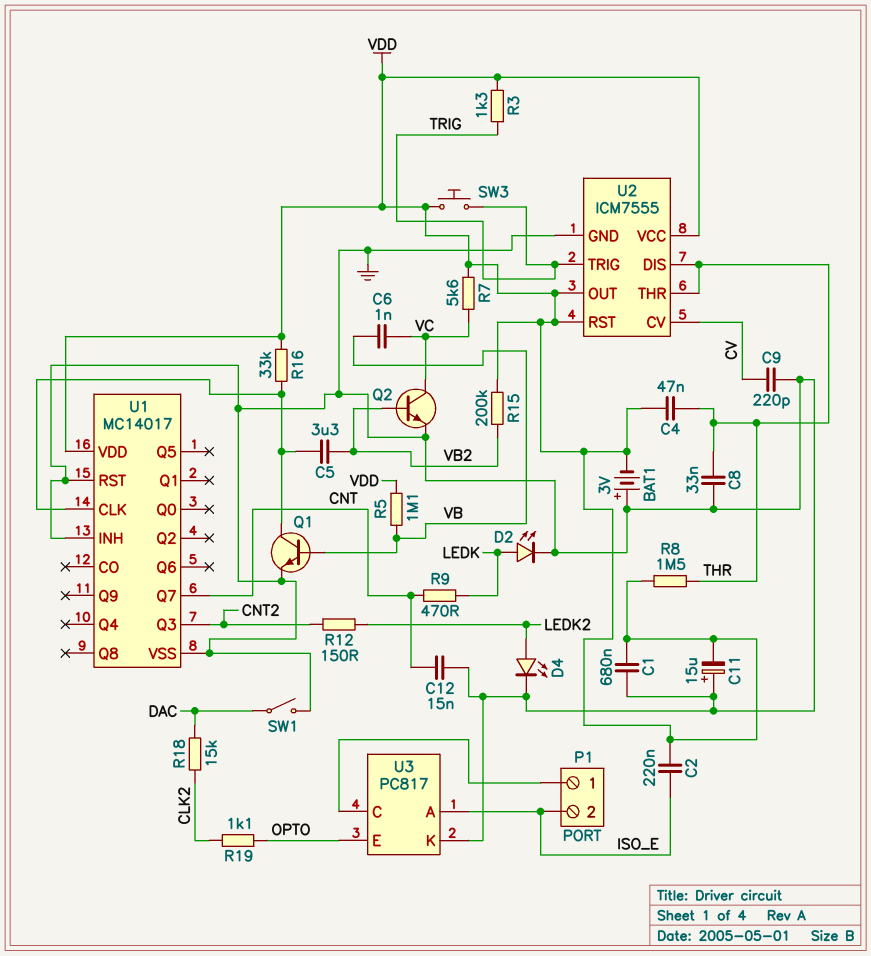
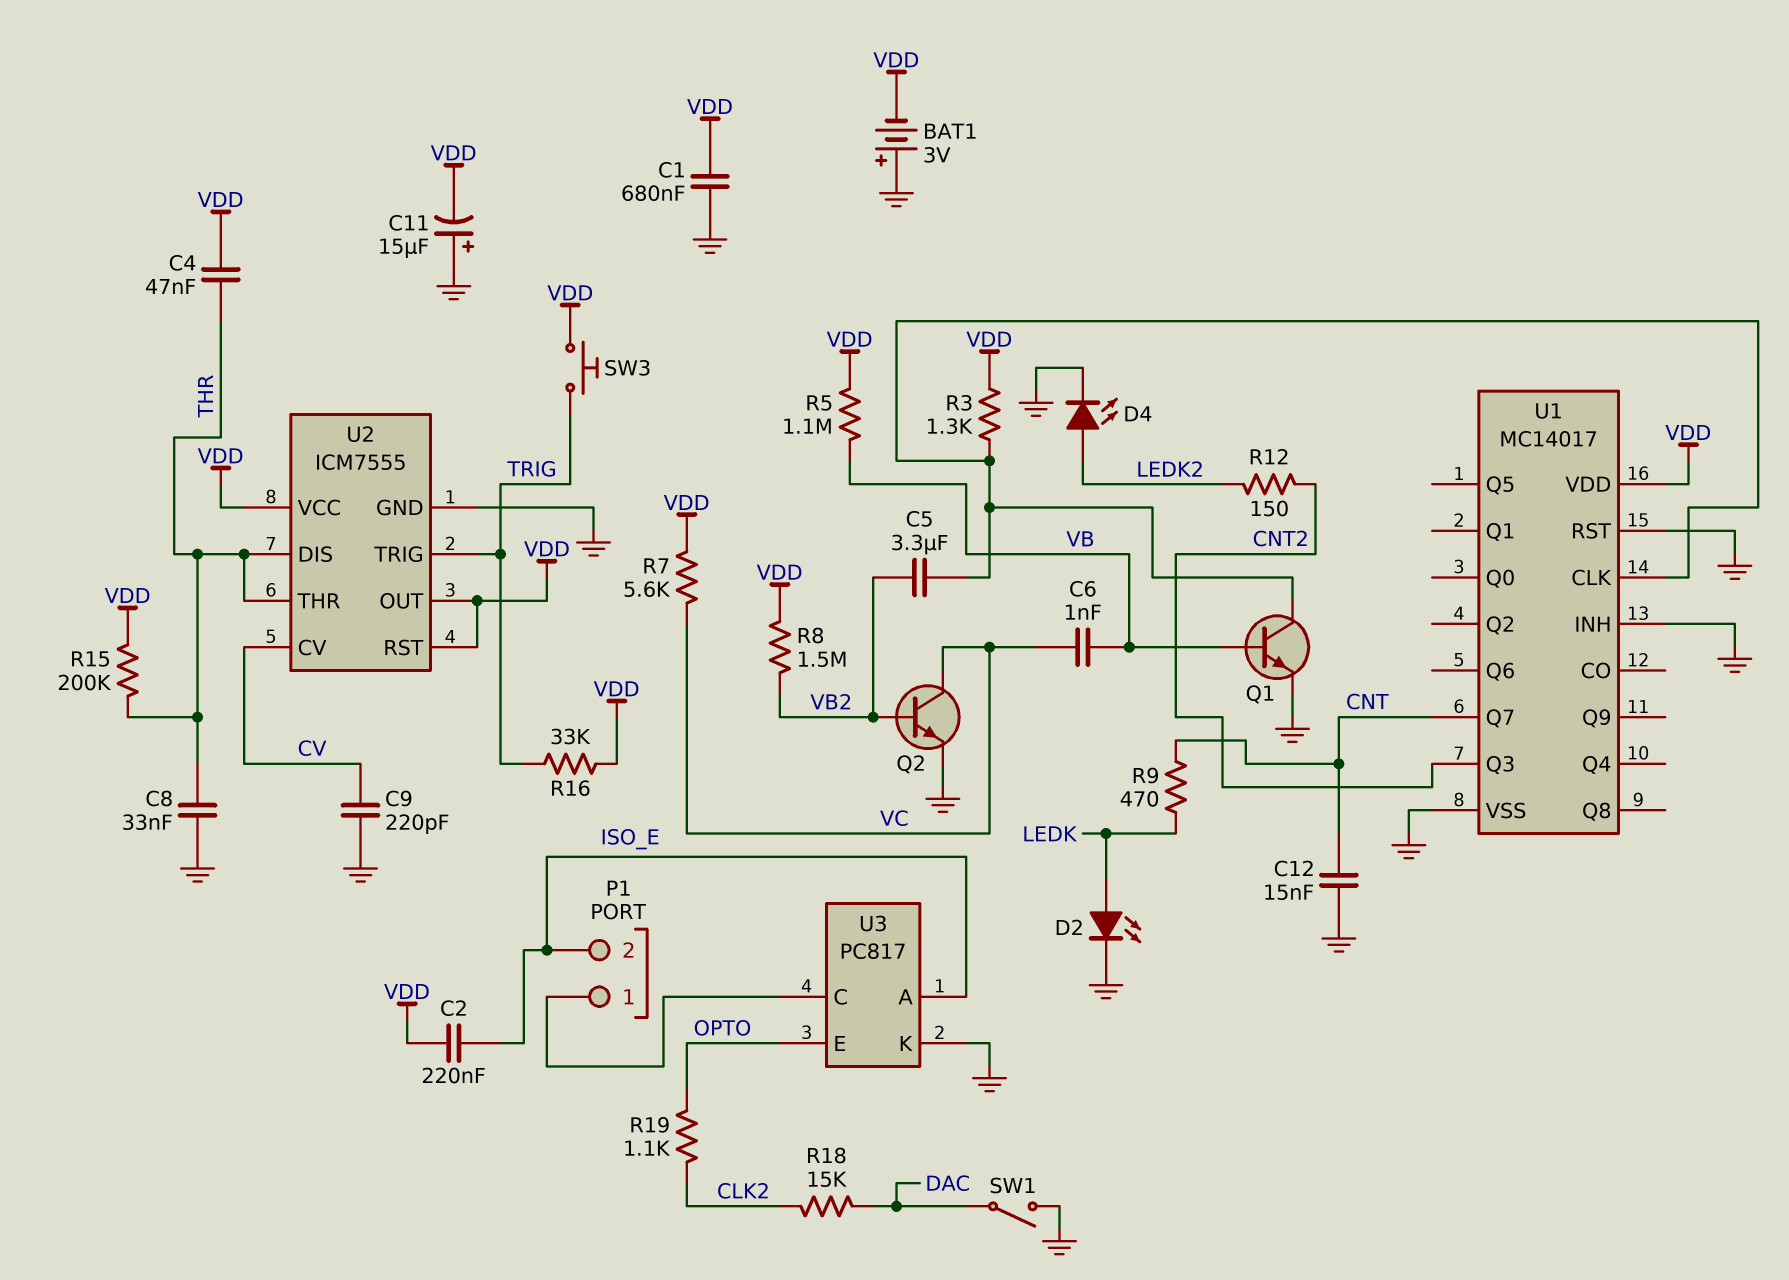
R3: 1.3k (TRIG, VDD) -> 1.3k (U1/CLK, VDD)
R8: 1.5M (THR, VDD) -> 1.5M (VB2, VDD)
R15: 200k (VB2, VDD) -> 200k (THR, VDD)
R16: 33k (U1/CLK, VDD) -> 33k (TRIG, VDD)

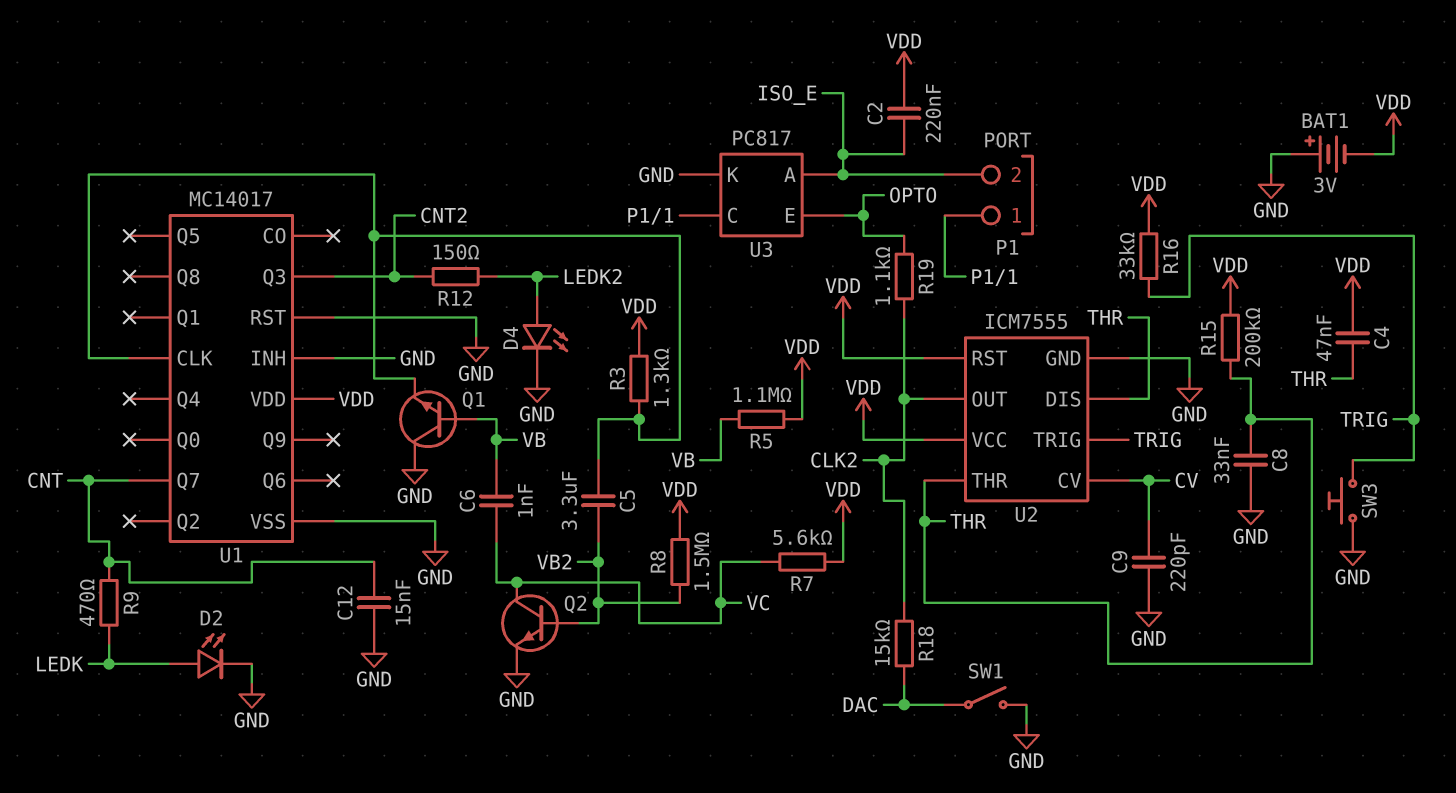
C1: 680nF (GND, VDD) -> none
C11: 15uF (plus GND, minus VDD) -> none
Q1: NPN (B VB, C U1/CLK, E GND) -> NPN (B VB, C GND, E U1/CLK)
SW3: button (TRIG, VDD) -> button (GND, TRIG)
U2 pin OUT: VDD -> CLK2

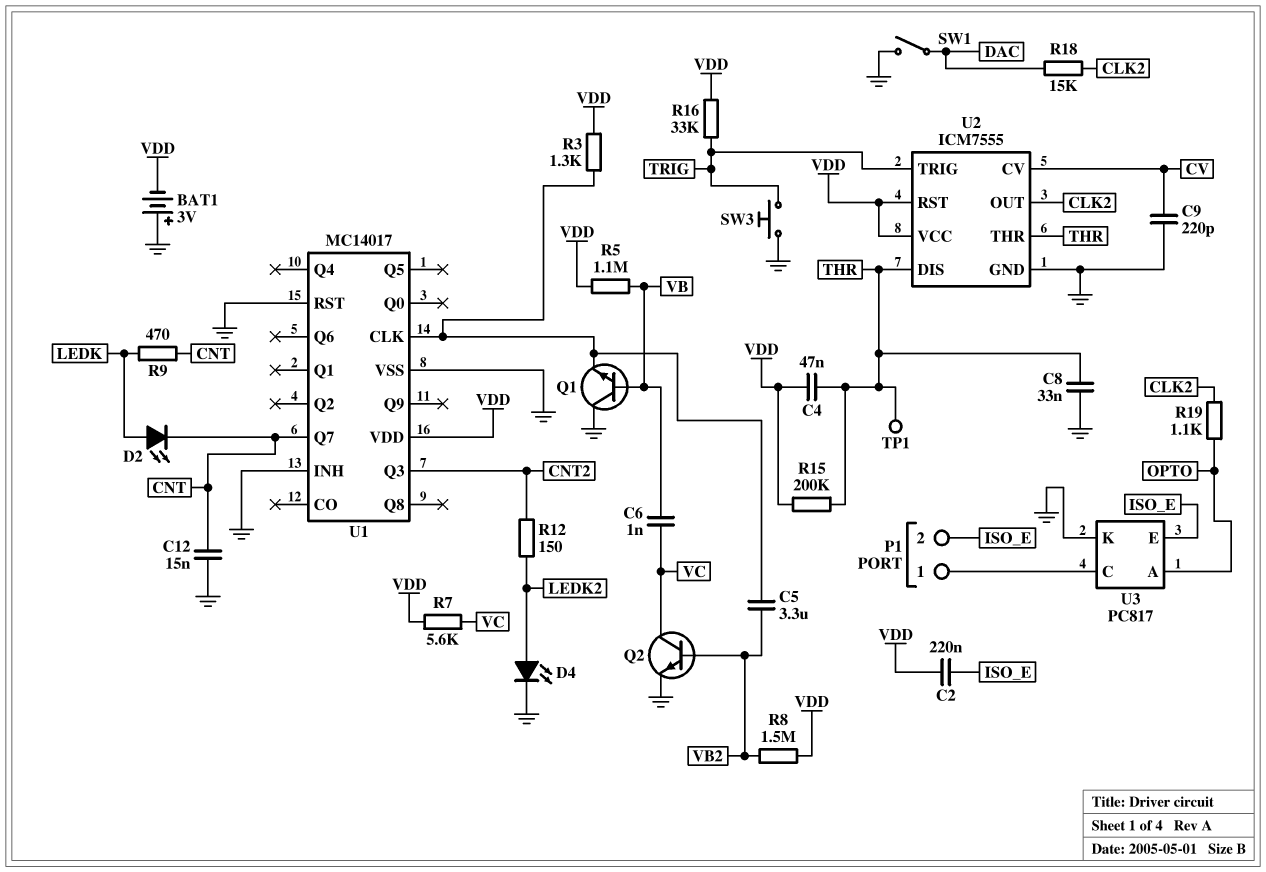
D2: LED (A LEDK, K GND) -> LED (A LEDK, K CNT)
TP1: none -> test point (THR)
U3 pin A: ISO_E -> OPTO
U3 pin E: OPTO -> ISO_E

